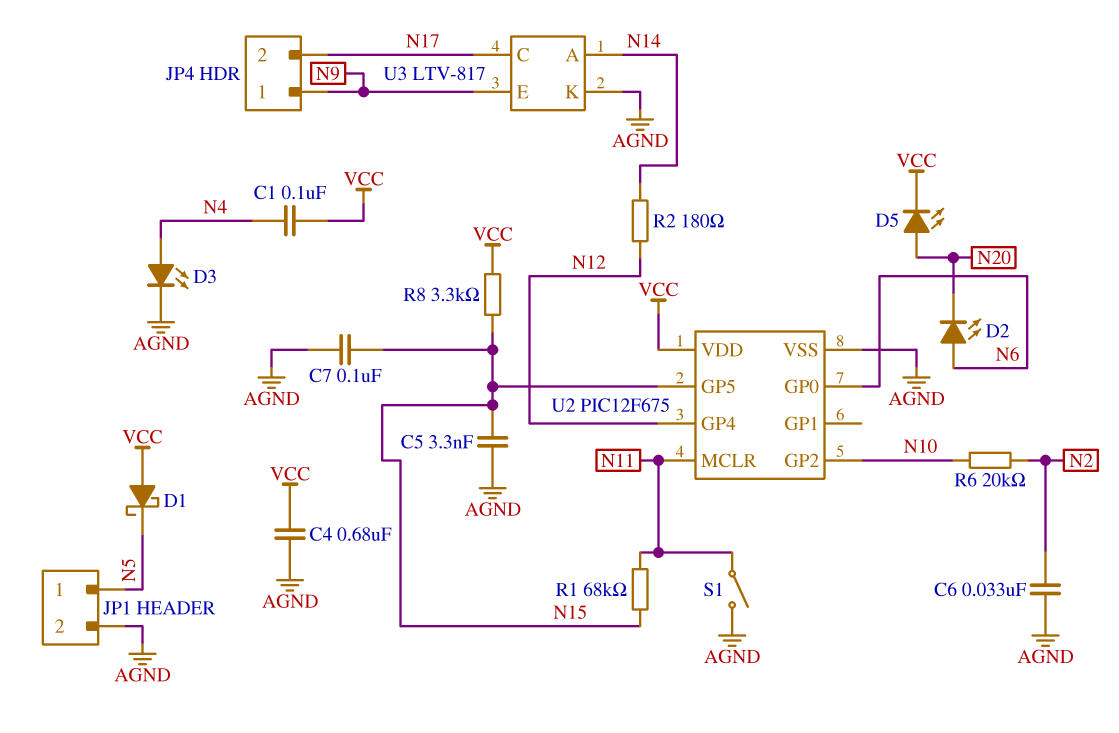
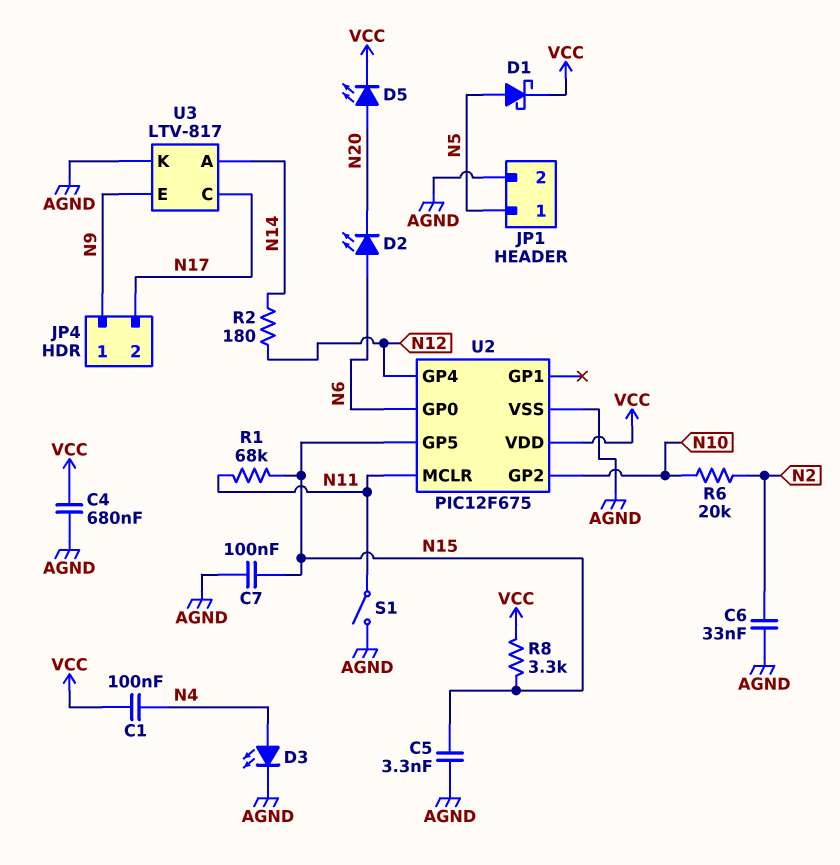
D1: schottky (A VCC, K N5) -> schottky (A N5, K VCC)

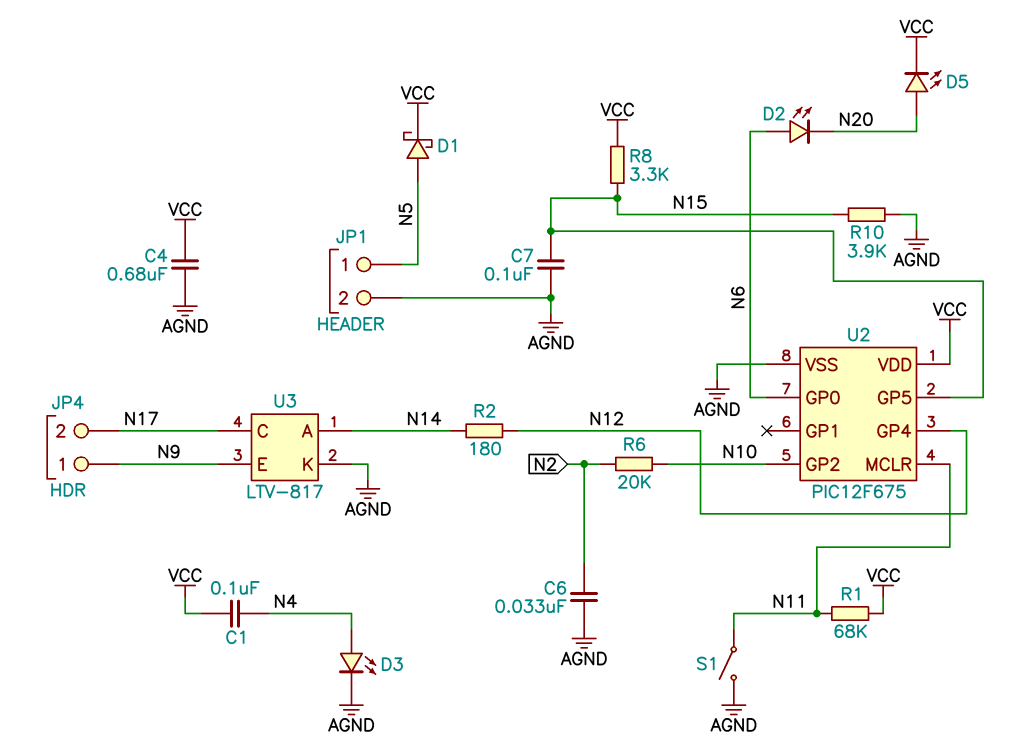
C5: 3.3nF (AGND, N15) -> none
R1: 68k (N11, N15) -> 68k (N11, VCC)
R10: none -> 3.9k (AGND, N15)

